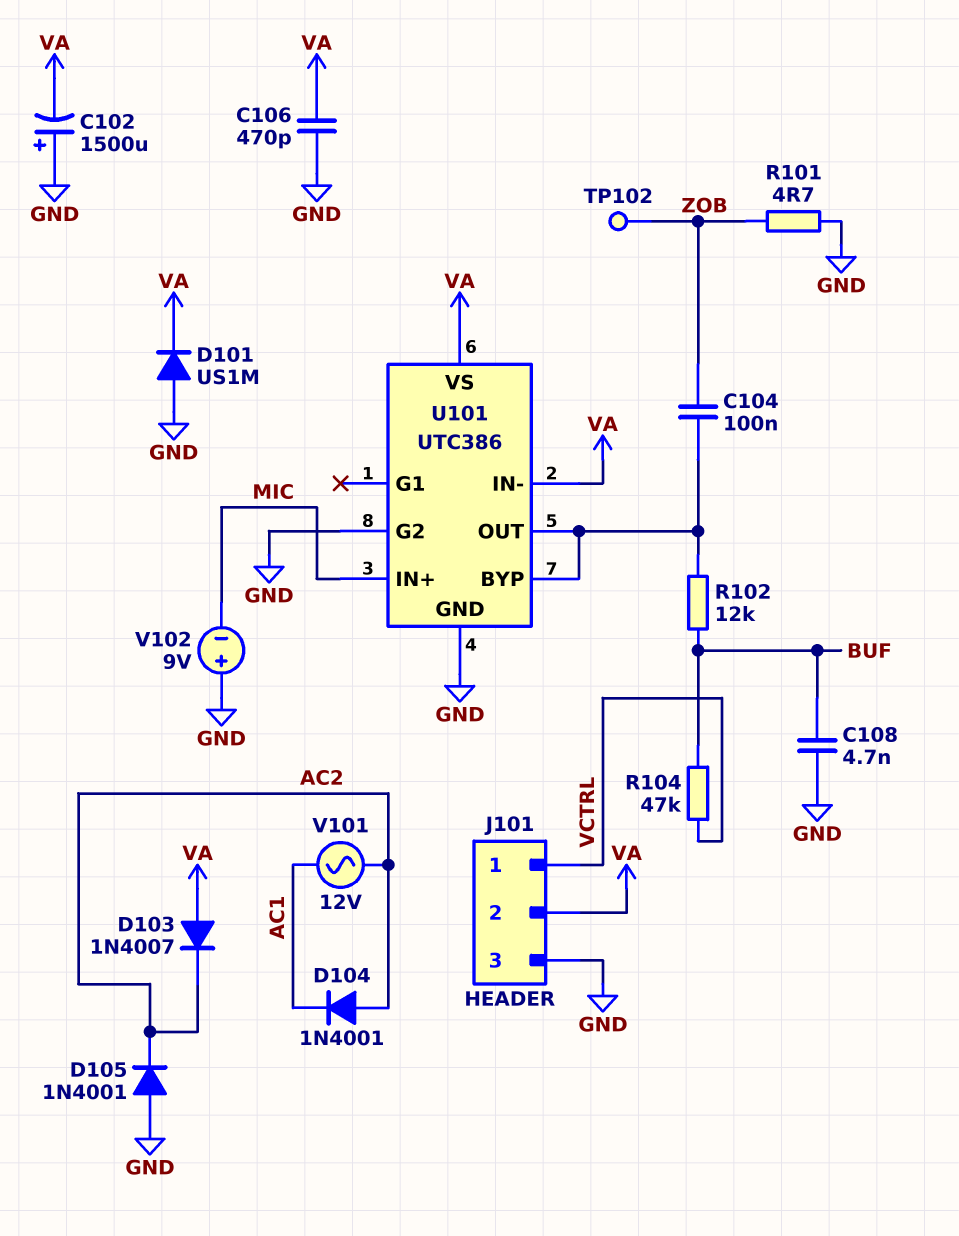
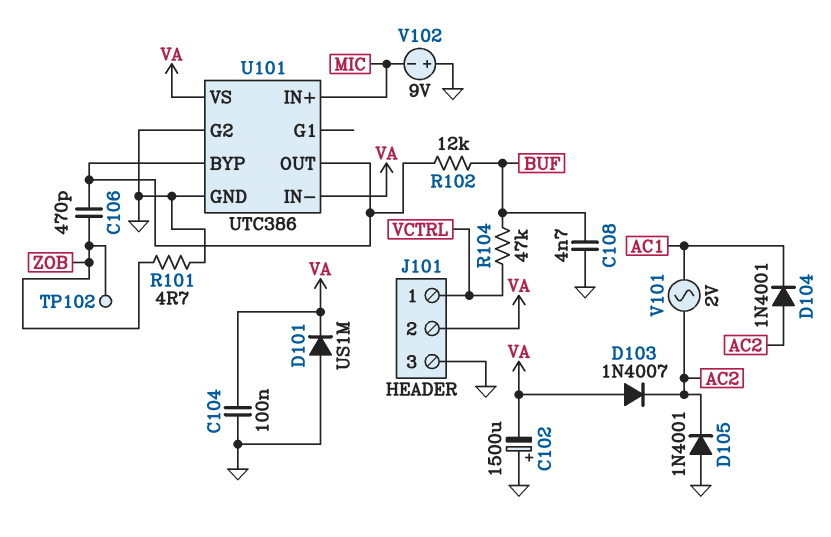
C104: 100nF (U101/BYP, ZOB) -> 100nF (GND, VA)
C106: 470pF (GND, VA) -> 470pF (U101/BYP, ZOB)
V101: AC 12V (AC1, AC2) -> AC 2V (AC1, AC2)

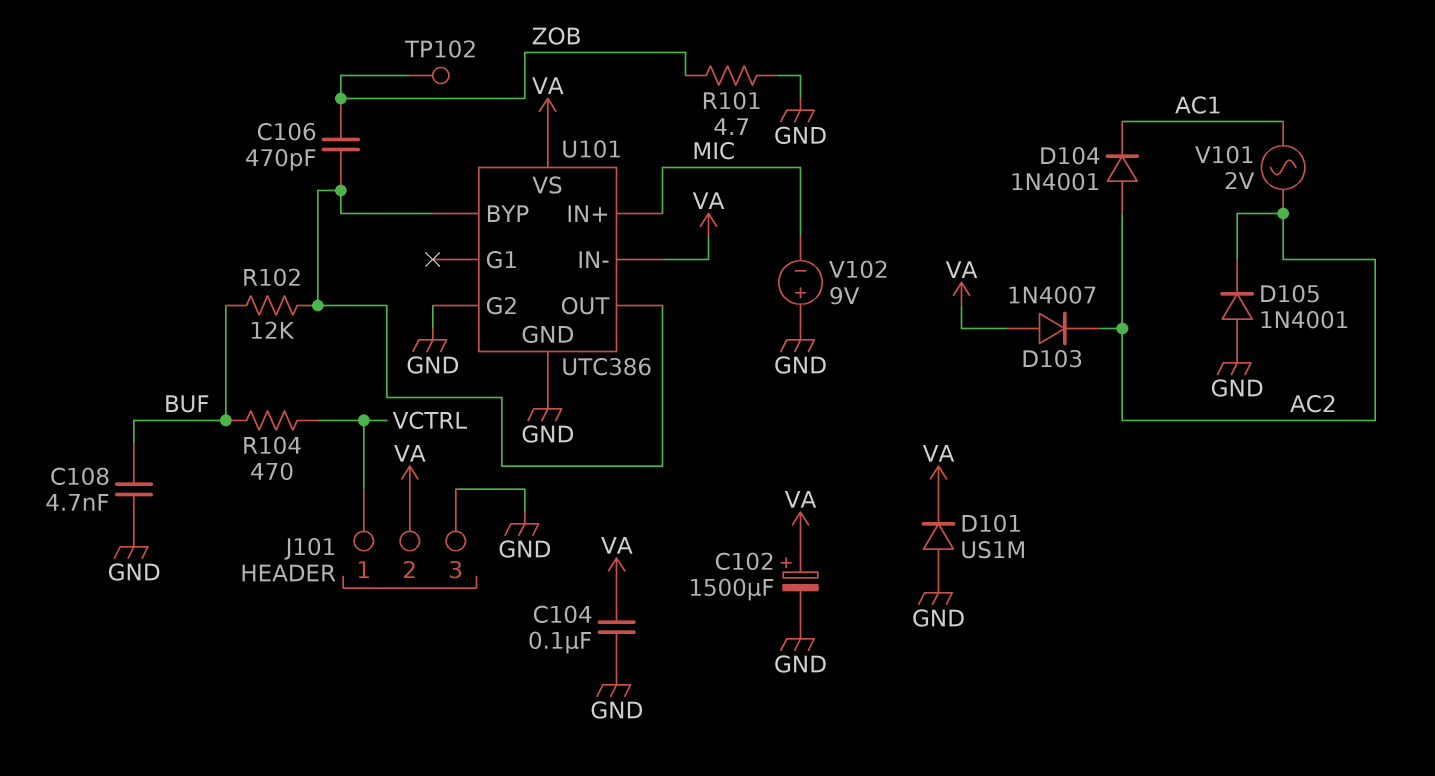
C102: 1500uF (plus GND, minus VA) -> 1500uF (plus VA, minus GND)
R104: 47k (BUF, VCTRL) -> 470 (BUF, VCTRL)

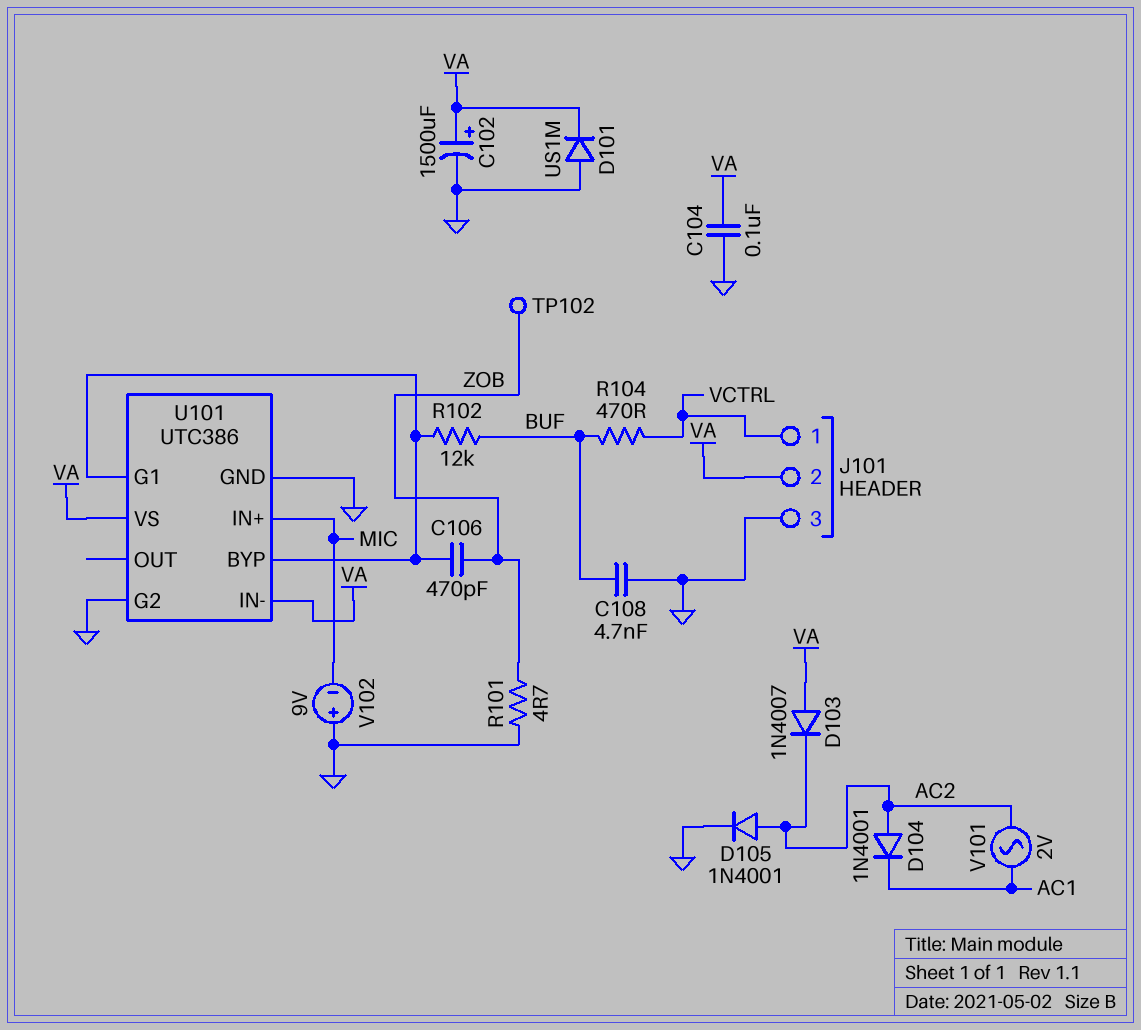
D105: diode 1N4001 (A GND, K AC2) -> diode 1N4001 (A AC2, K GND)
U101 pin G1: none -> U101/BYP
U101 pin OUT: U101/BYP -> none

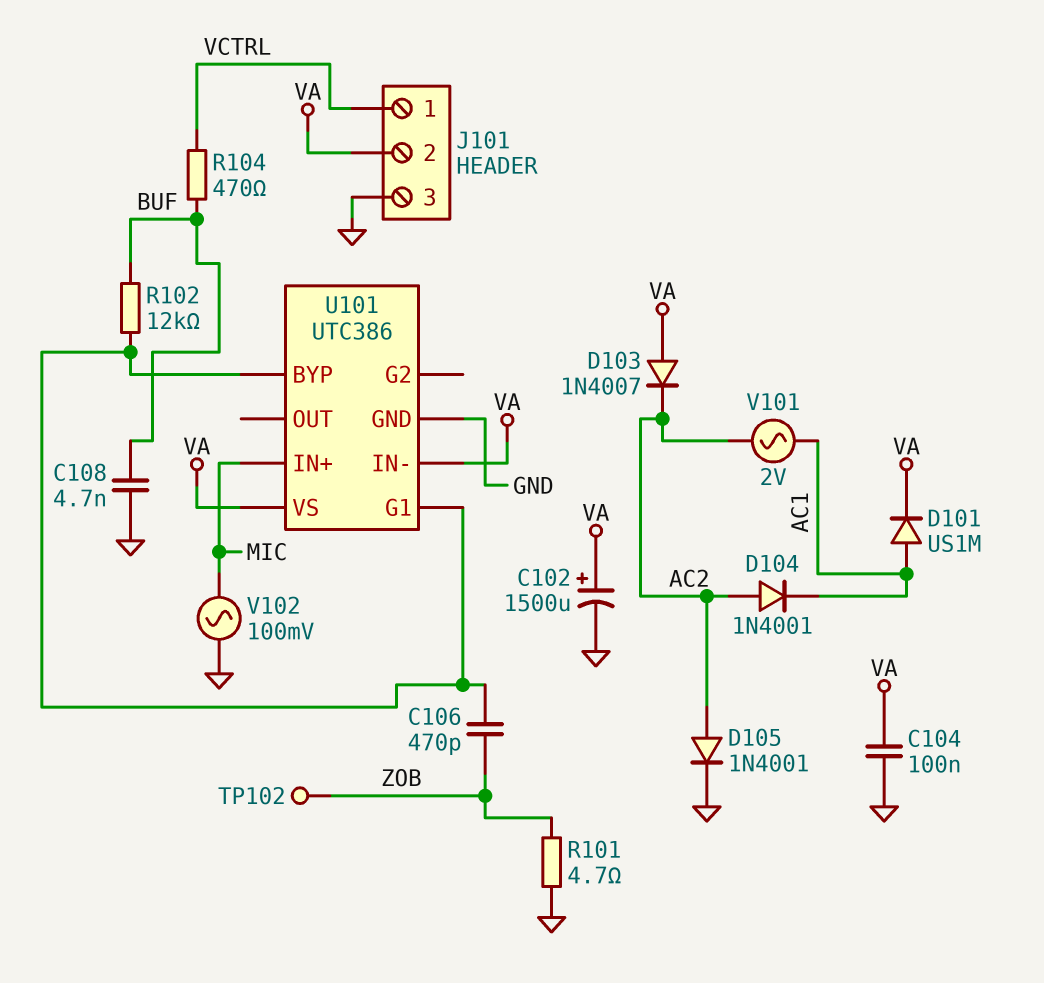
D101: diode US1M (A GND, K VA) -> diode US1M (A AC1, K VA)
U101 pin G2: GND -> none
V102: 9V (plus GND, minus MIC) -> AC 100mV (GND, MIC)

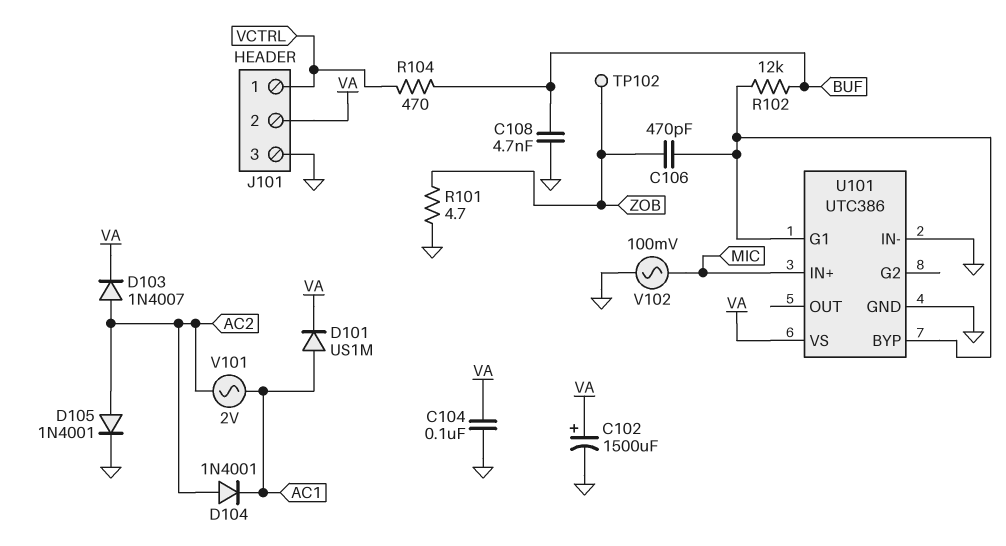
D103: diode 1N4007 (A VA, K AC2) -> diode 1N4007 (A AC2, K VA)
U101 pin IN-: VA -> GND

